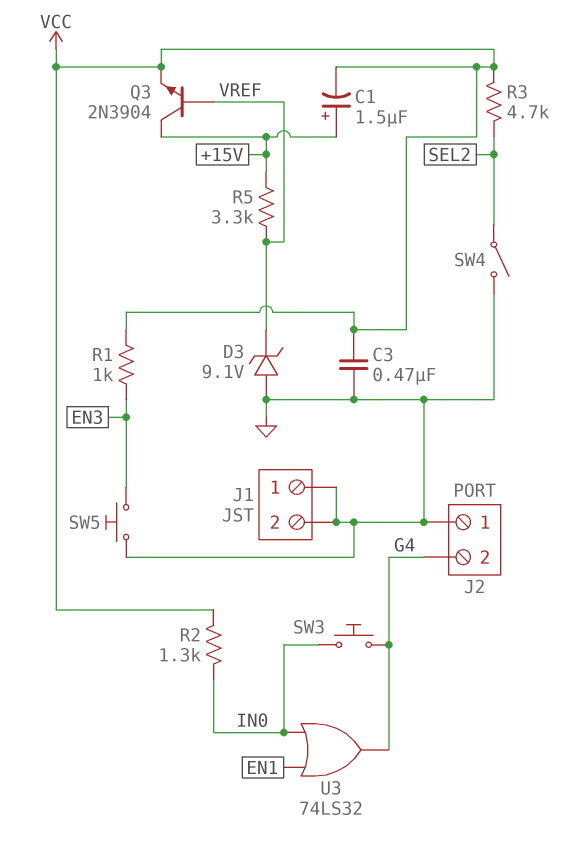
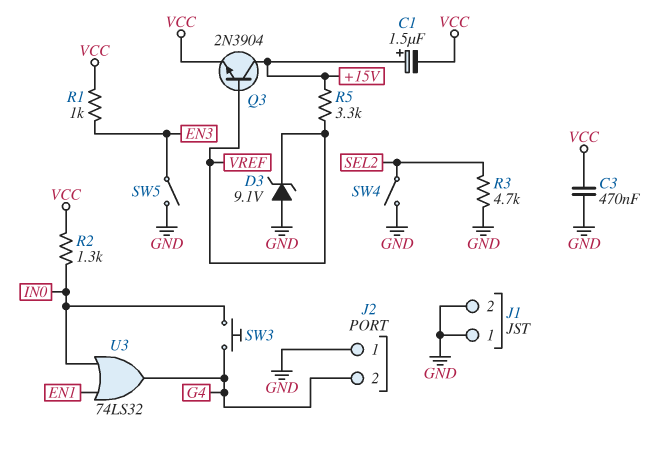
R3: 4.7k (SEL2, VCC) -> 4.7k (GND, SEL2)
SW5: button (EN3, GND) -> switch (EN3, GND)

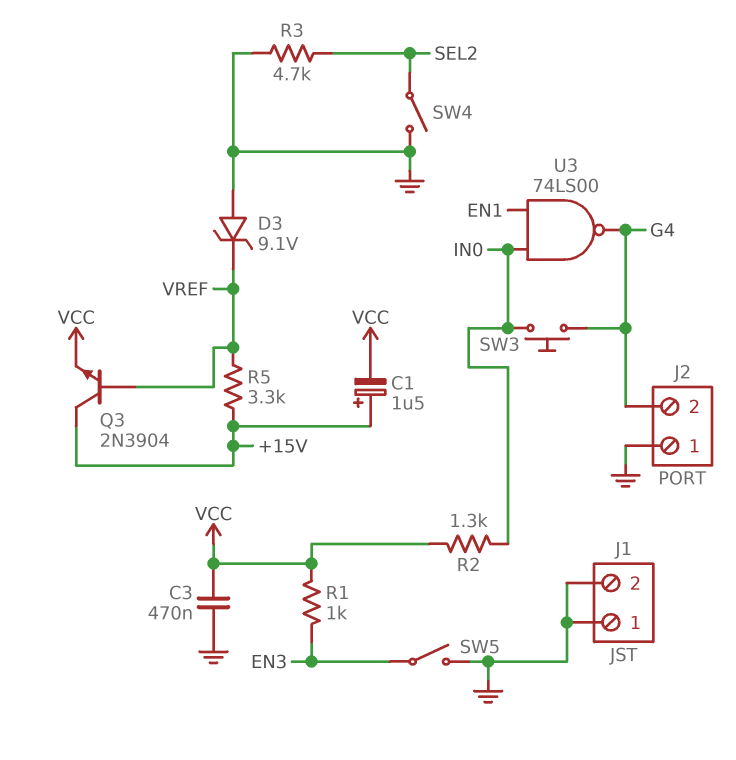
U3: OR 74LS32 (in EN1, in IN0, out G4) -> NAND 74LS00 (in EN1, in IN0, out G4)

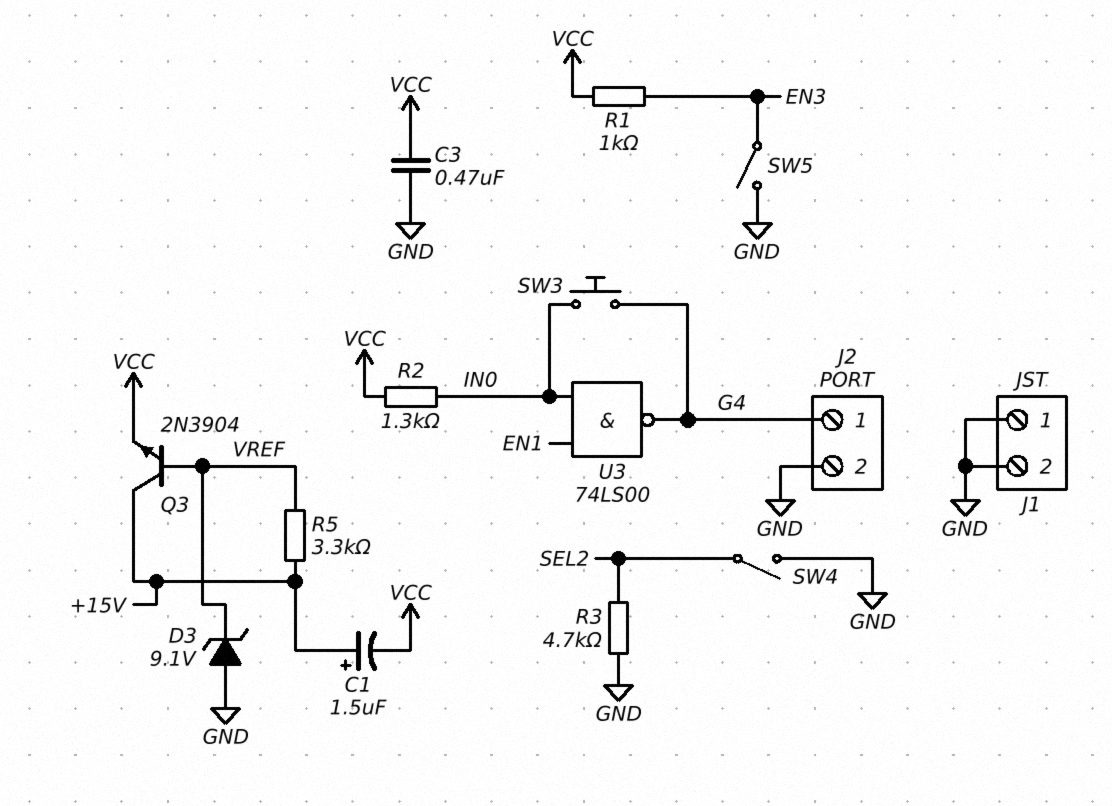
J2 pin 1: GND -> G4
J2 pin 2: G4 -> GND

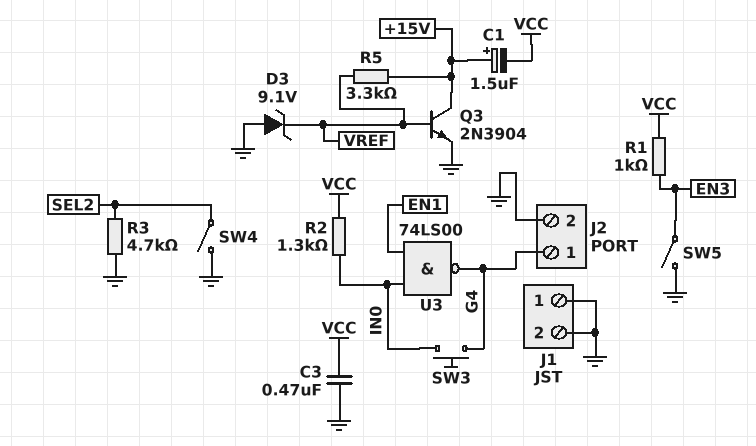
Q3: NPN 2N3904 (B VREF, C +15V, E VCC) -> NPN 2N3904 (B VREF, C +15V, E GND)

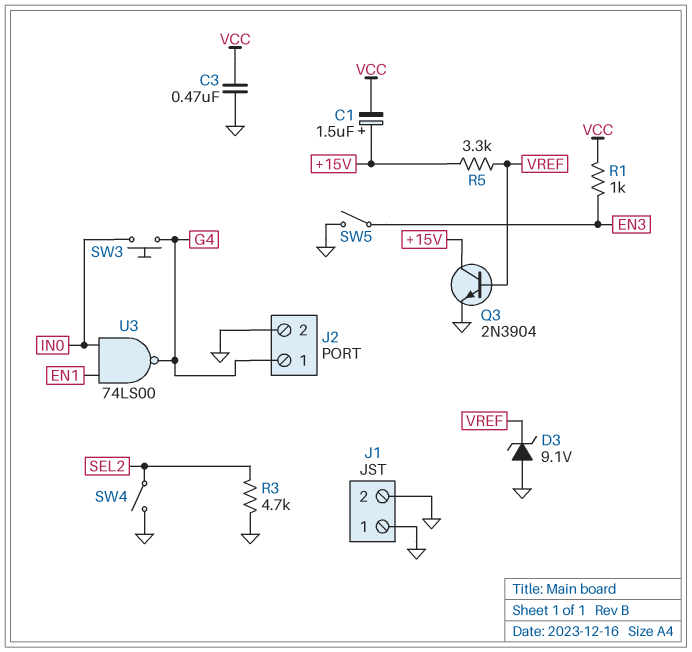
R2: 1.3k (IN0, VCC) -> none

